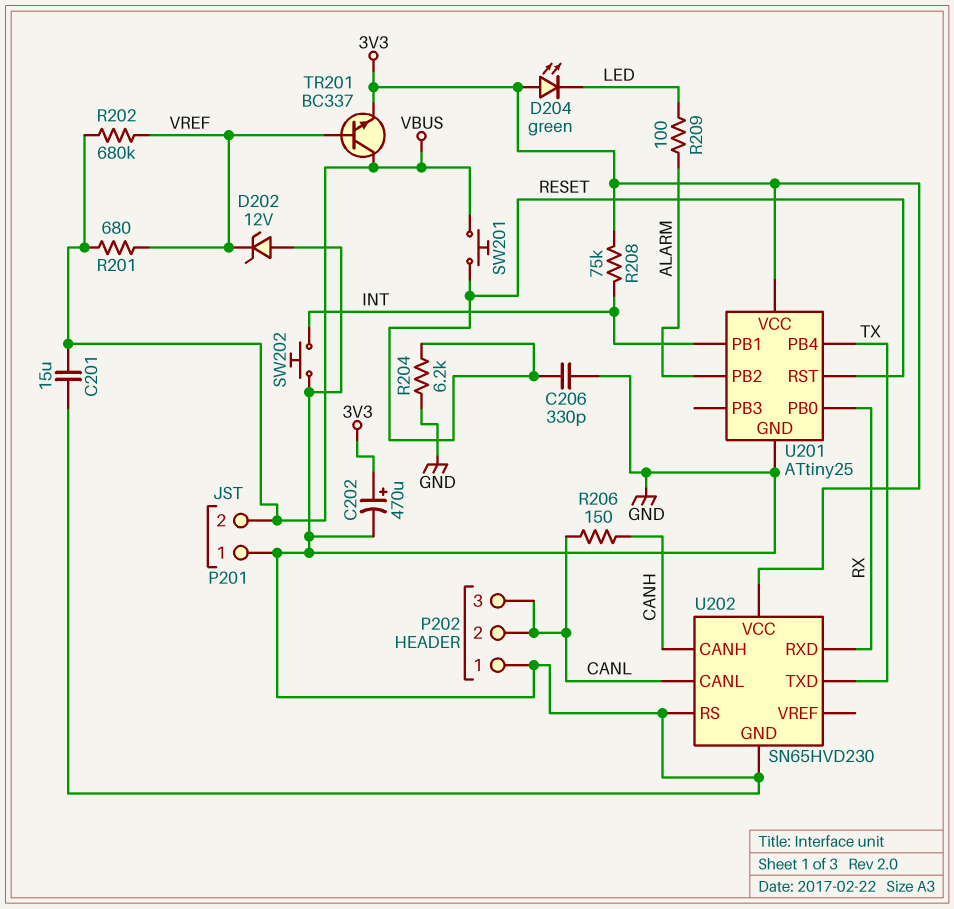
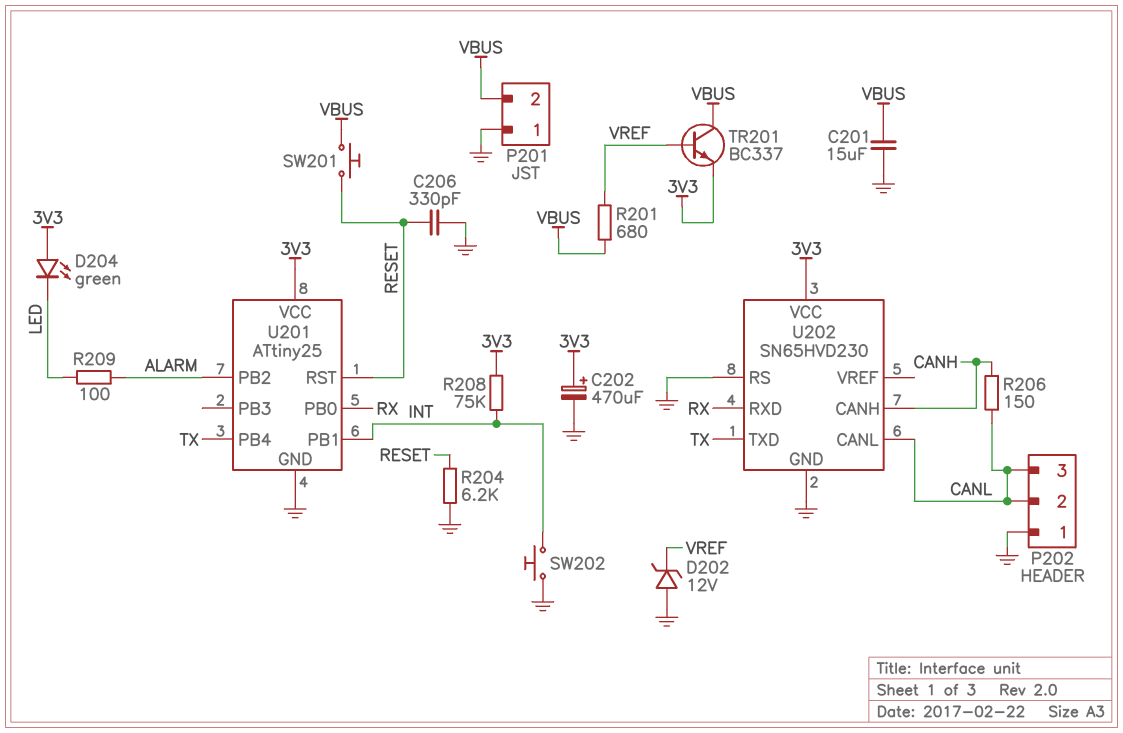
R202: 680k (VBUS, VREF) -> none

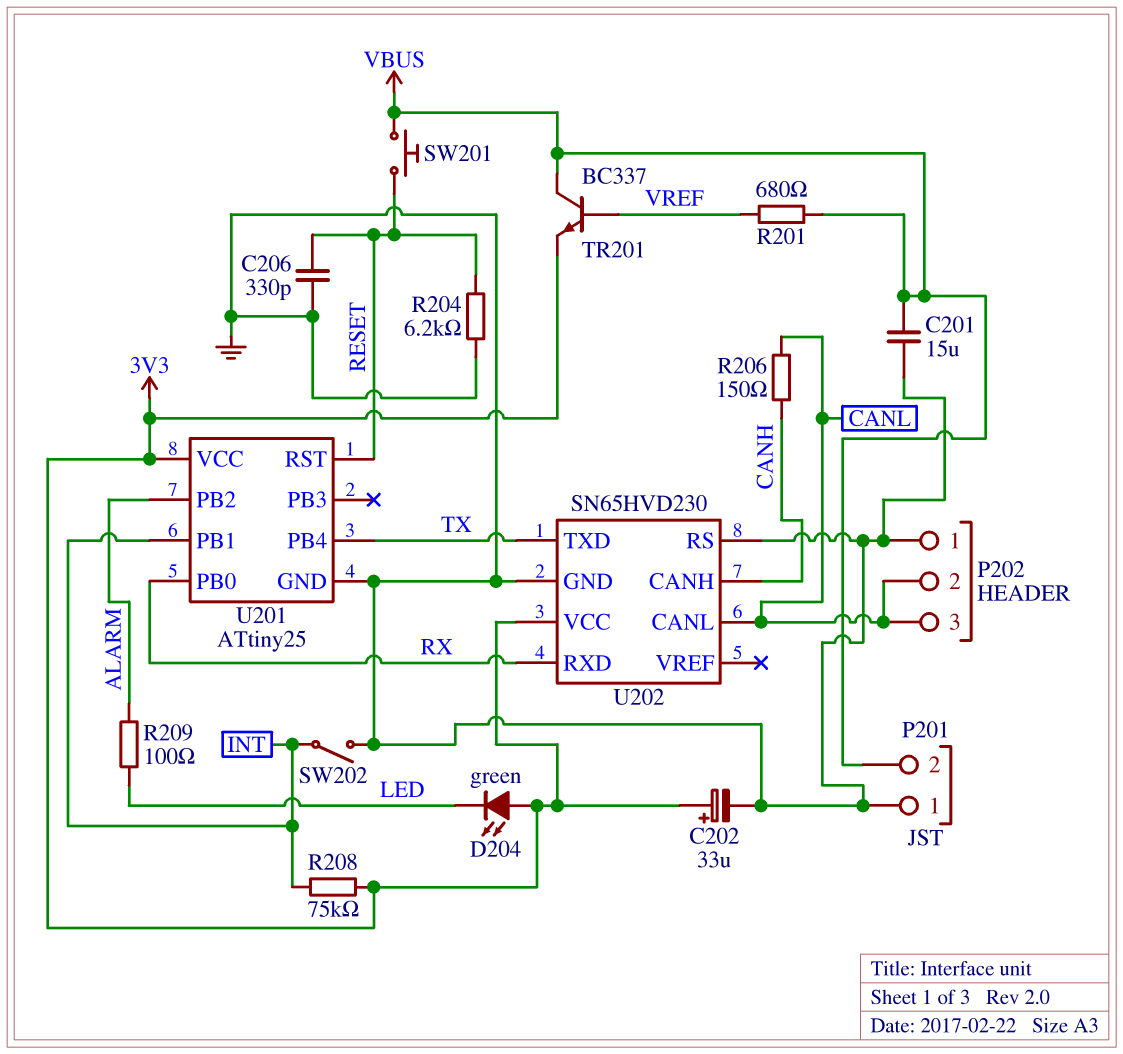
C202: 470uF (plus 3V3, minus GND) -> 33uF (plus 3V3, minus GND)
D202: zener 12V (A GND, K VREF) -> none
SW202: button (GND, INT) -> switch (GND, INT)

